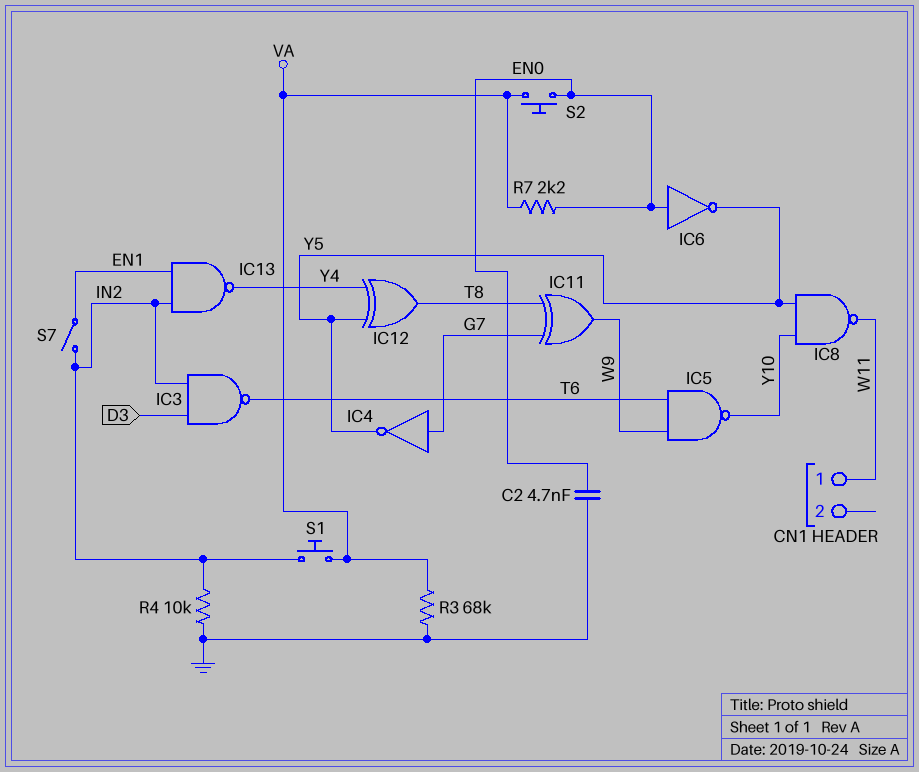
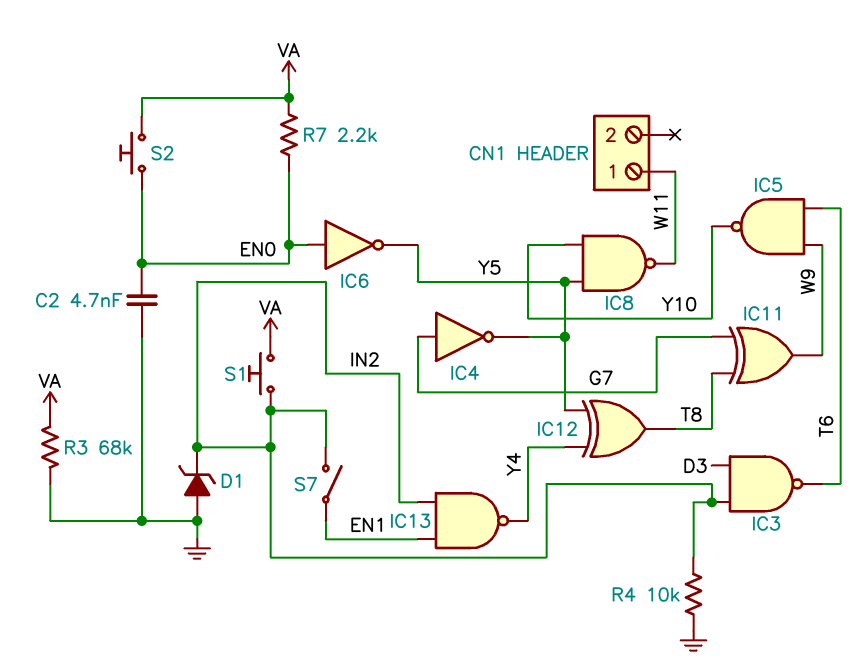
D1: none -> zener (A GND, K IN2)

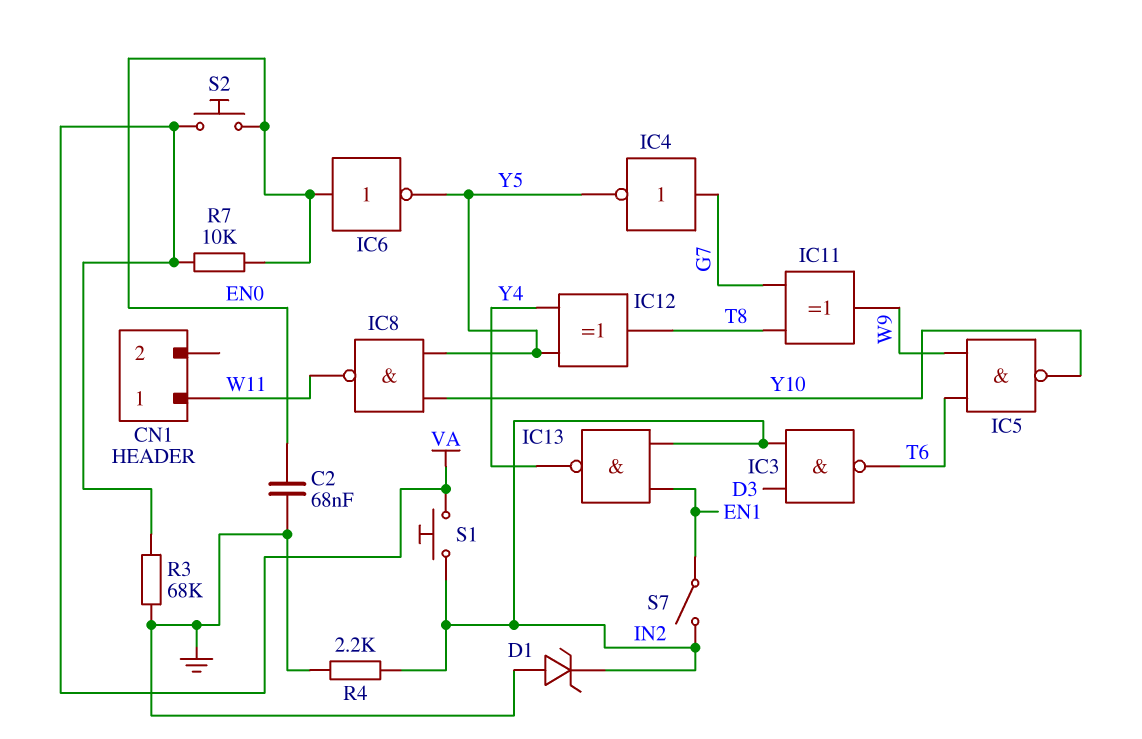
C2: 4.7nF (EN0, GND) -> 68nF (EN0, GND)
R4: 10k (GND, IN2) -> 2.2k (GND, IN2)
R7: 2.2k (EN0, VA) -> 10k (EN0, VA)

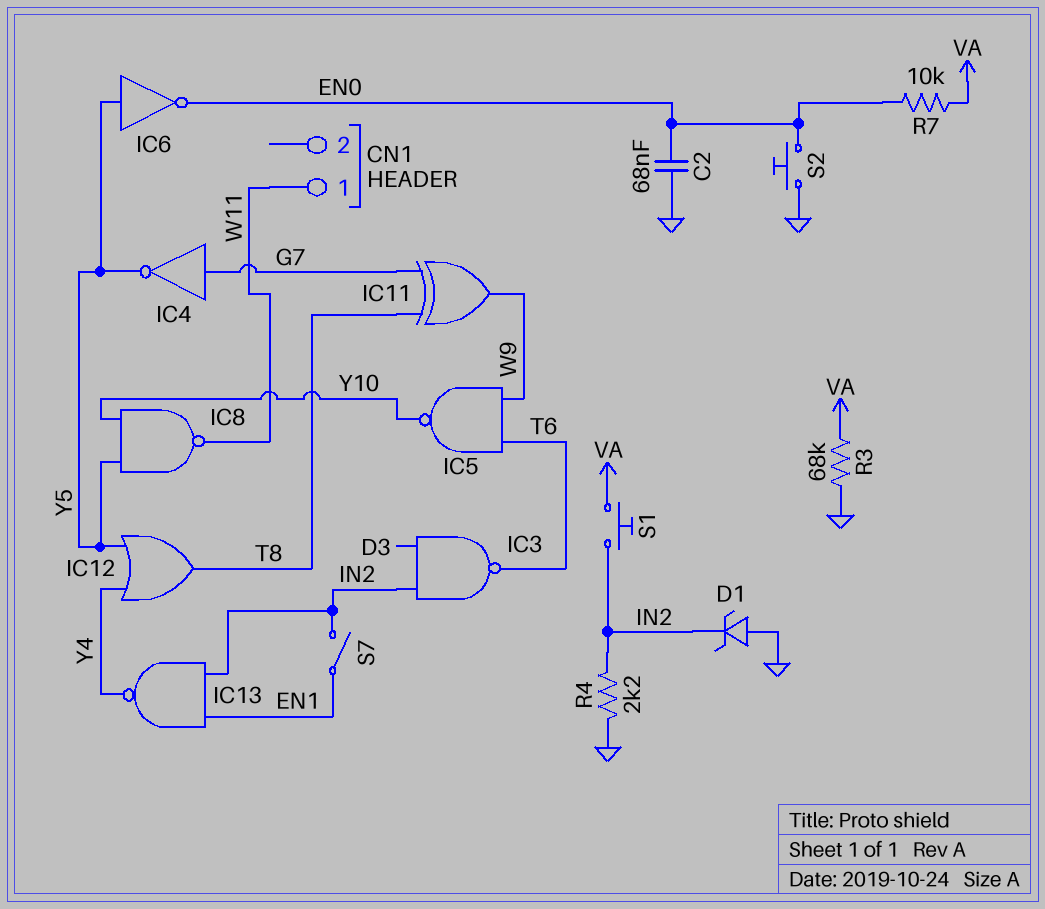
IC6: NOT (in EN0, out Y5) -> NOT (in Y5, out EN0)
IC12: XOR (in Y4, in Y5, out T8) -> OR (in Y4, in Y5, out T8)
S2: button (EN0, VA) -> button (EN0, GND)

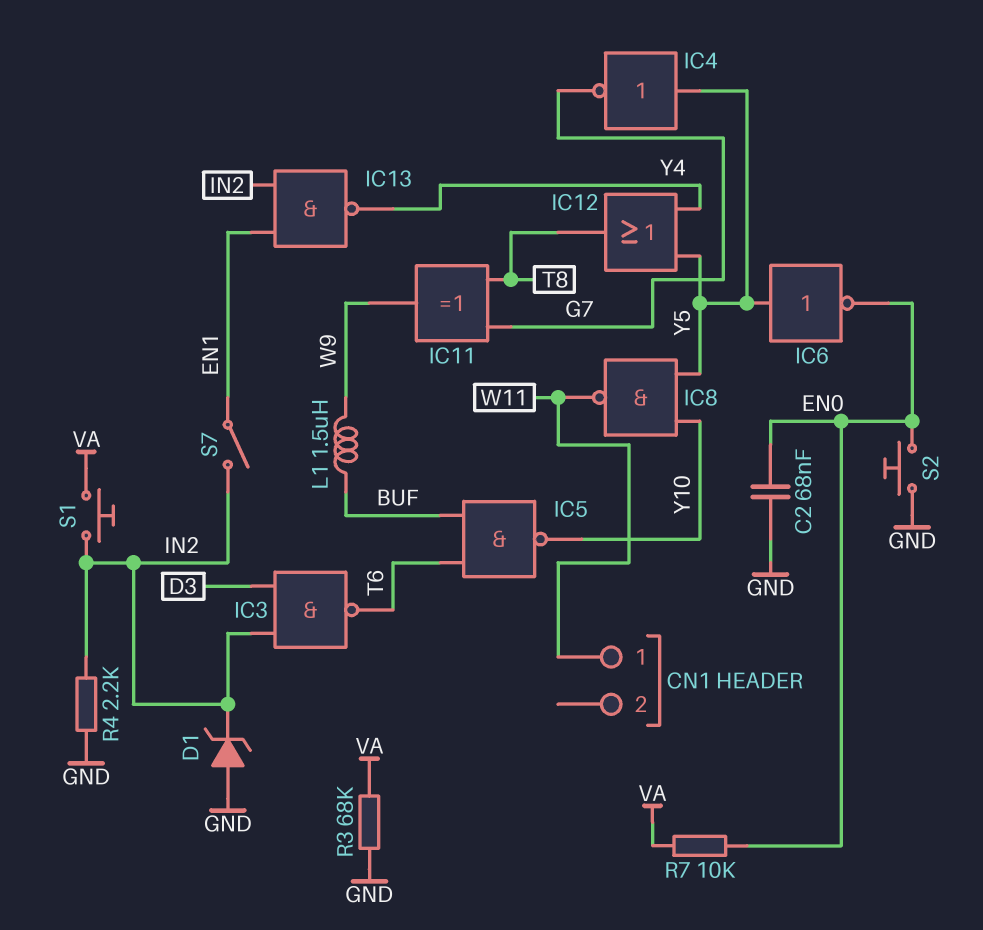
IC4: NOT (in G7, out Y5) -> NOT (in Y5, out G7)
IC5: NAND (in T6, in W9, out Y10) -> NAND (in BUF, in T6, out Y10)
L1: none -> 1.5uH (BUF, W9)

